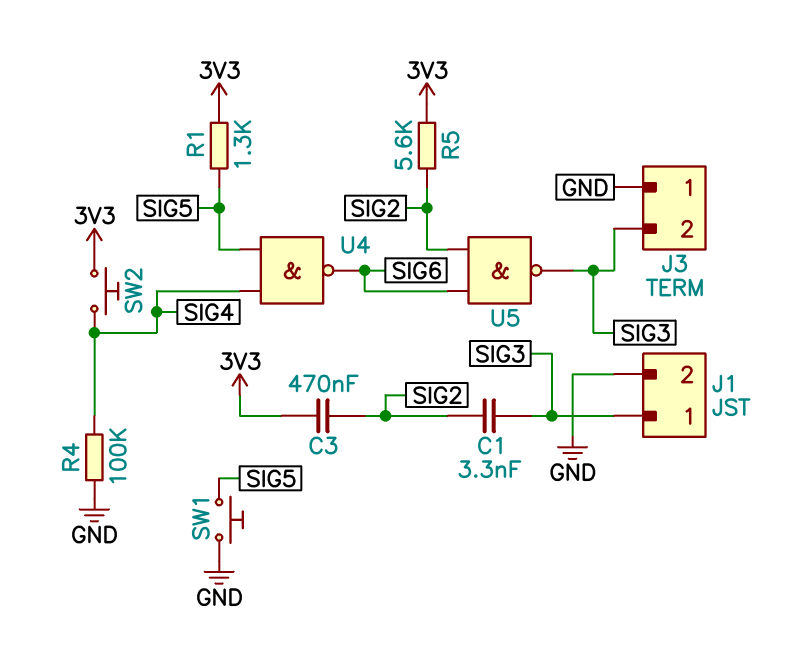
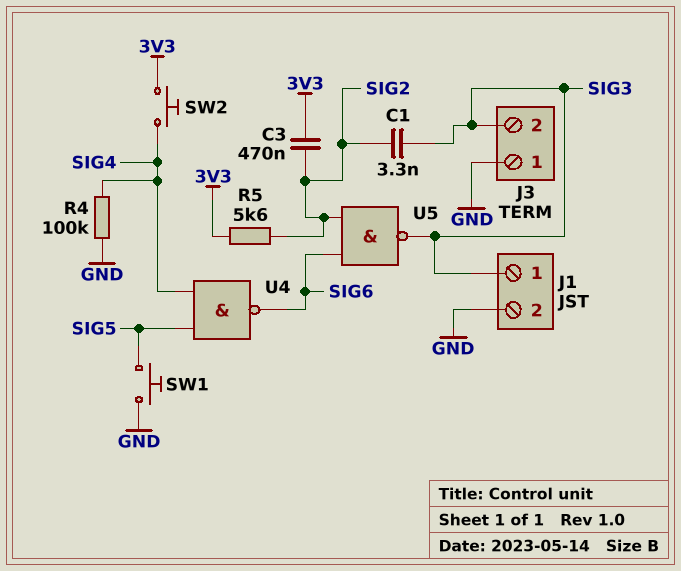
R1: 1.3k (3V3, SIG5) -> none

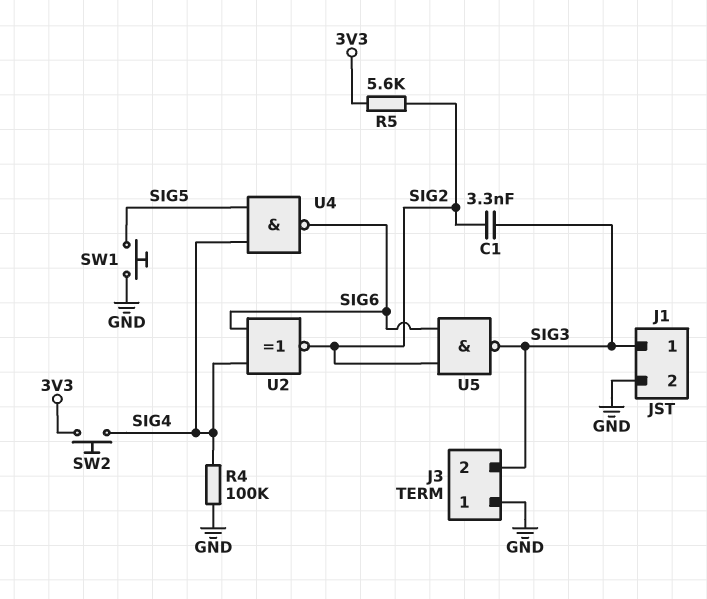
C3: 470nF (3V3, SIG2) -> none
U2: none -> XNOR (in SIG4, in SIG6, out SIG2)

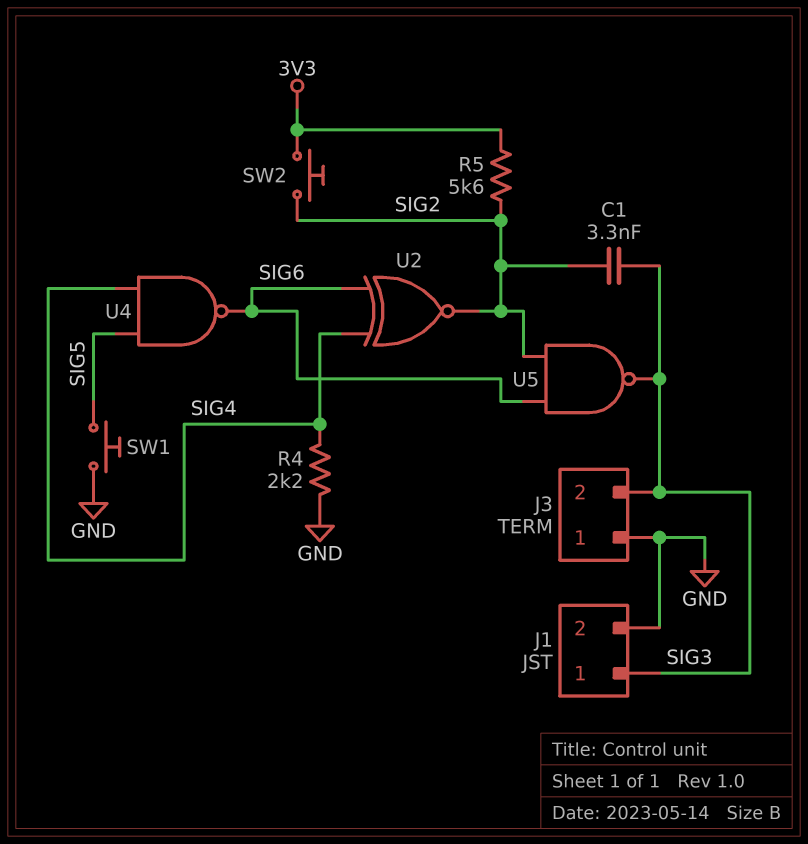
R4: 100k (GND, SIG4) -> 2.2k (GND, SIG4)
SW2: button (3V3, SIG4) -> button (3V3, SIG2)

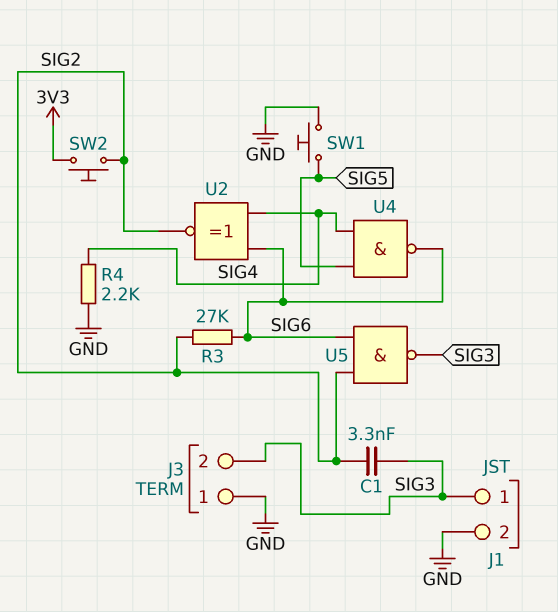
R3: none -> 27k (SIG2, SIG6)
R5: 5.6k (3V3, SIG2) -> none

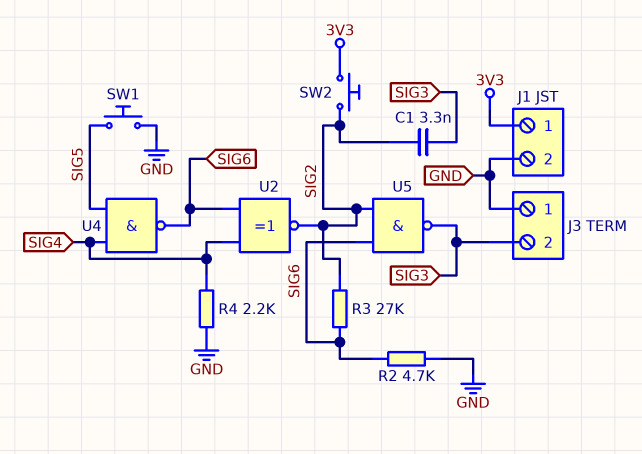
J1 pin 1: SIG3 -> 3V3
R2: none -> 4.7k (GND, SIG6)

